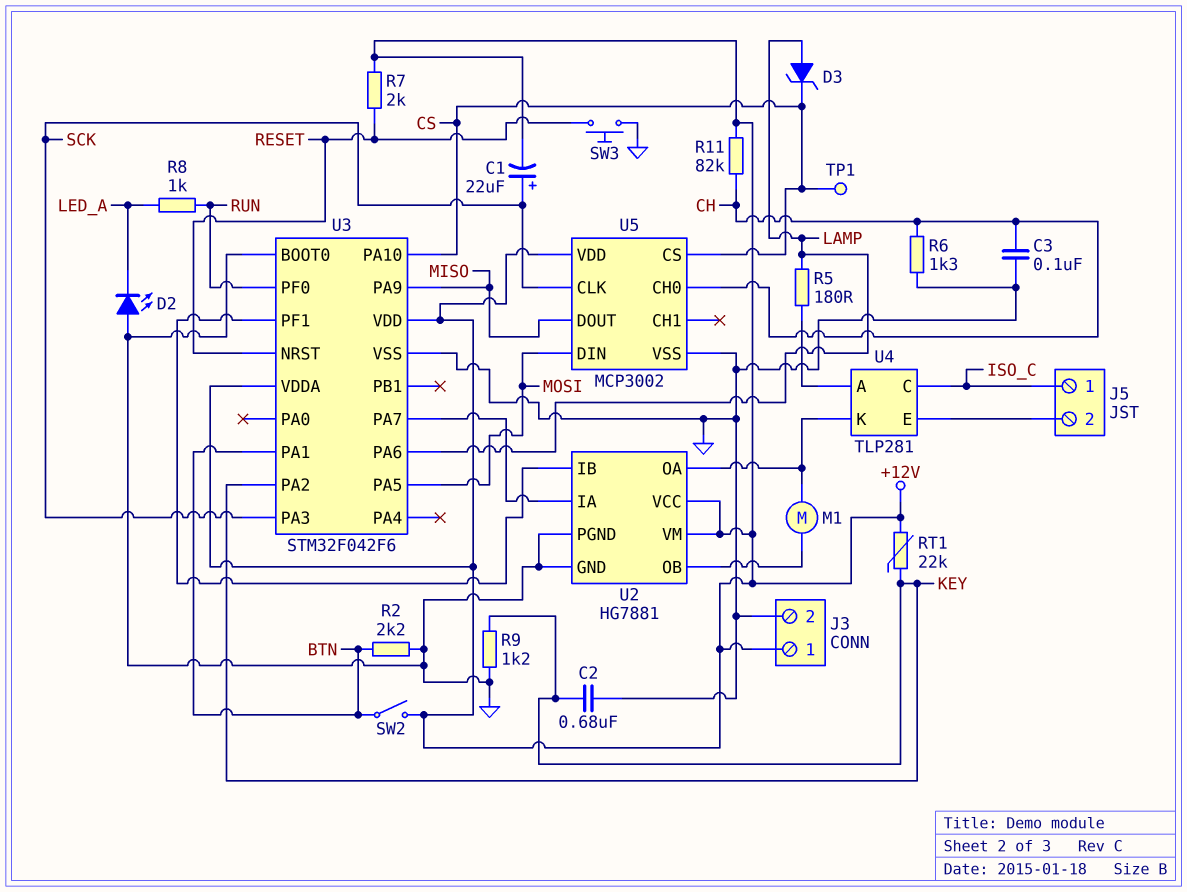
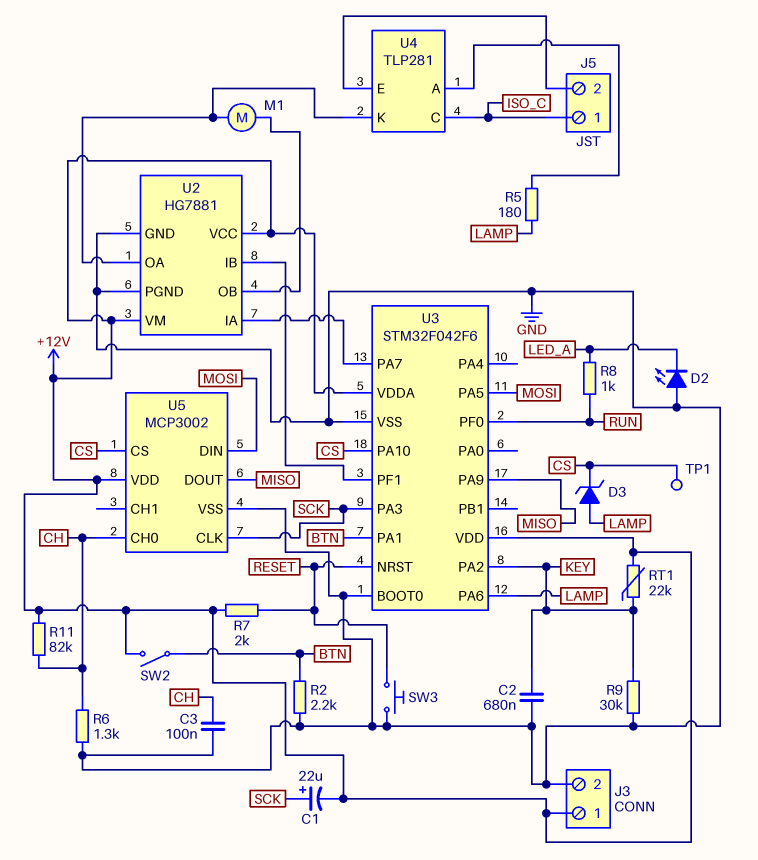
R9: 1.2k (GND, KEY) -> 30k (GND, KEY)

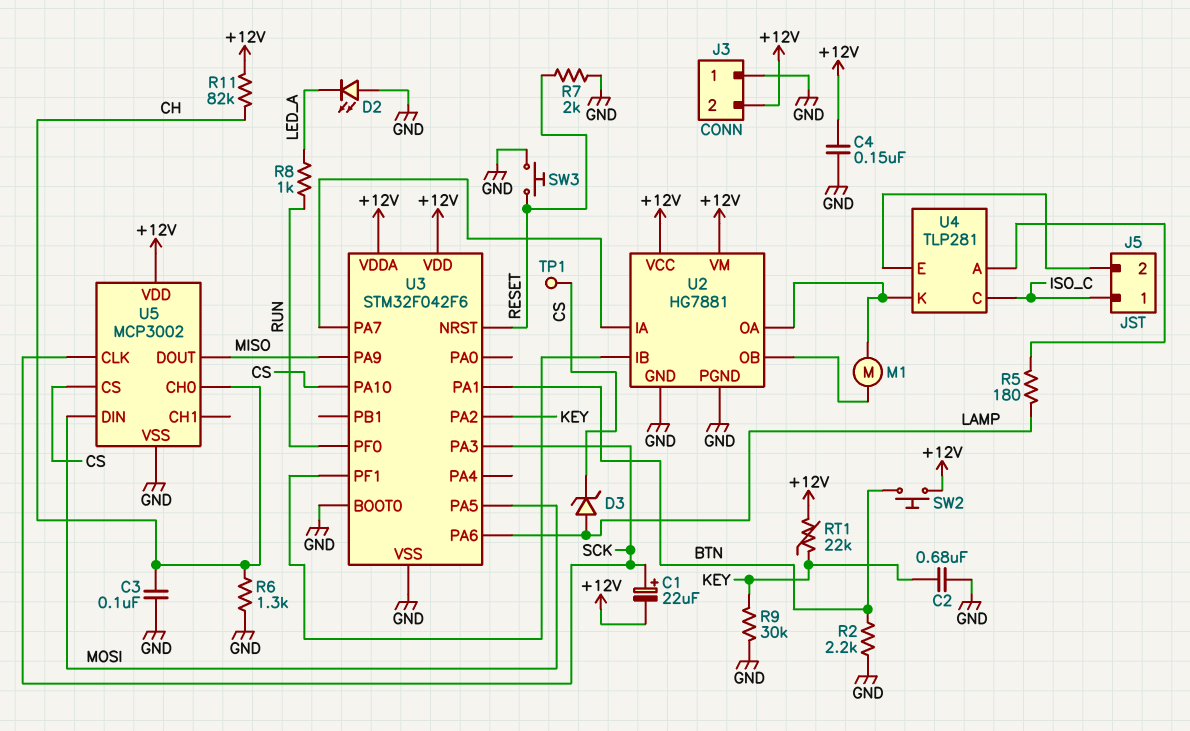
C4: none -> 150nF (+12V, GND)
J3 pin 1: +12V -> GND
J3 pin 2: GND -> +12V
R7: 2k (+12V, RESET) -> 2k (GND, RESET)
SW2: switch (+12V, BTN) -> button (+12V, BTN)

